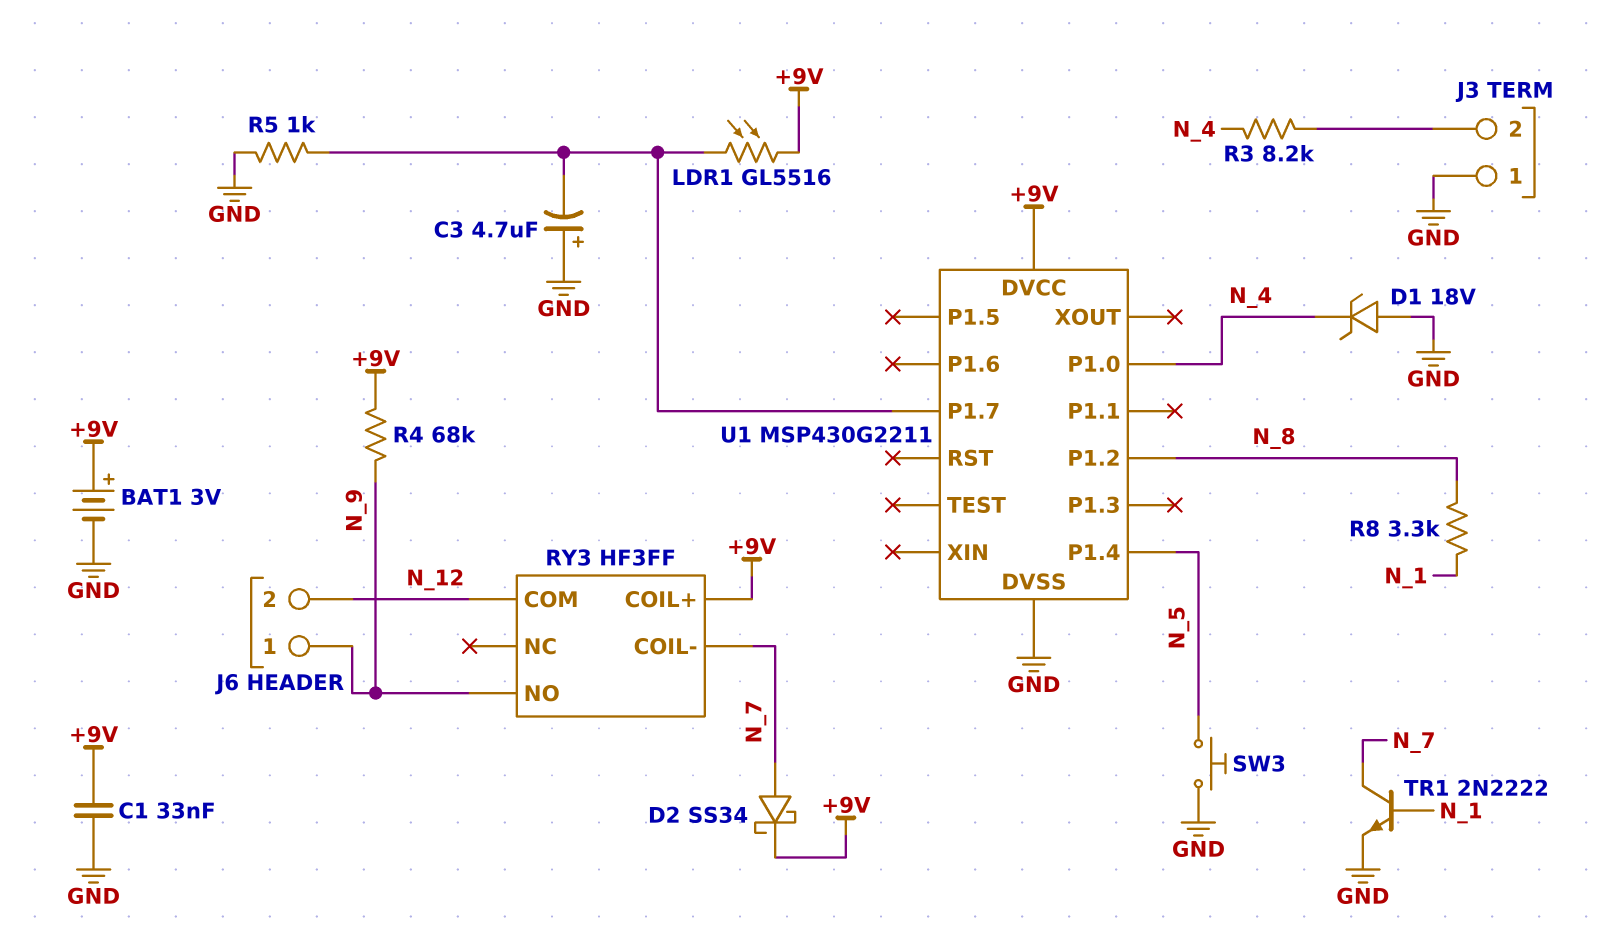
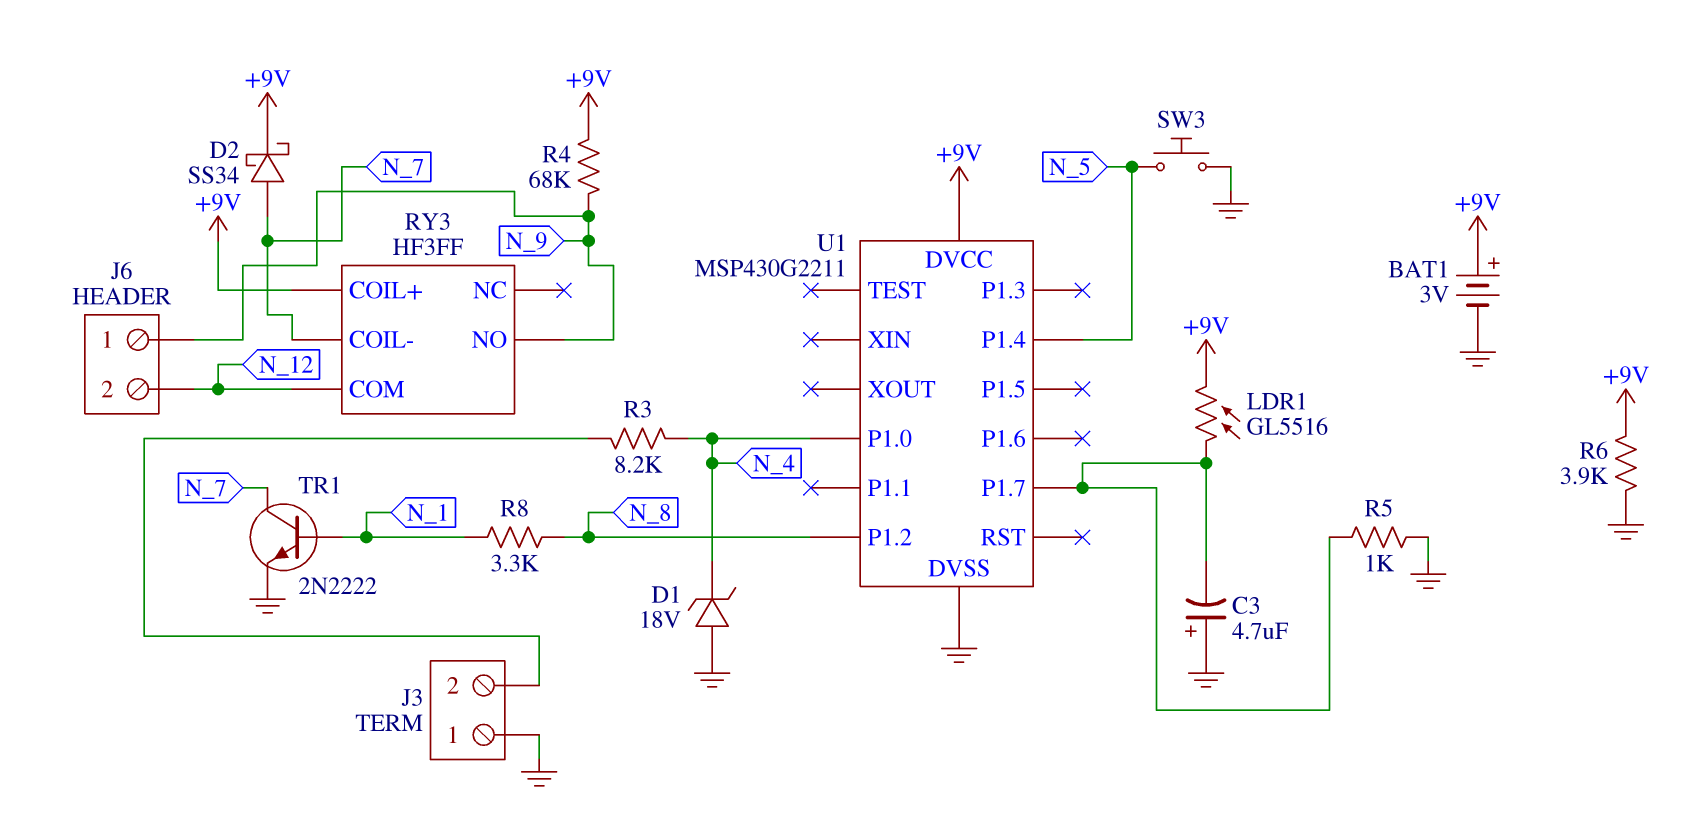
C1: 33nF (+9V, GND) -> none
R6: none -> 3.9k (+9V, GND)

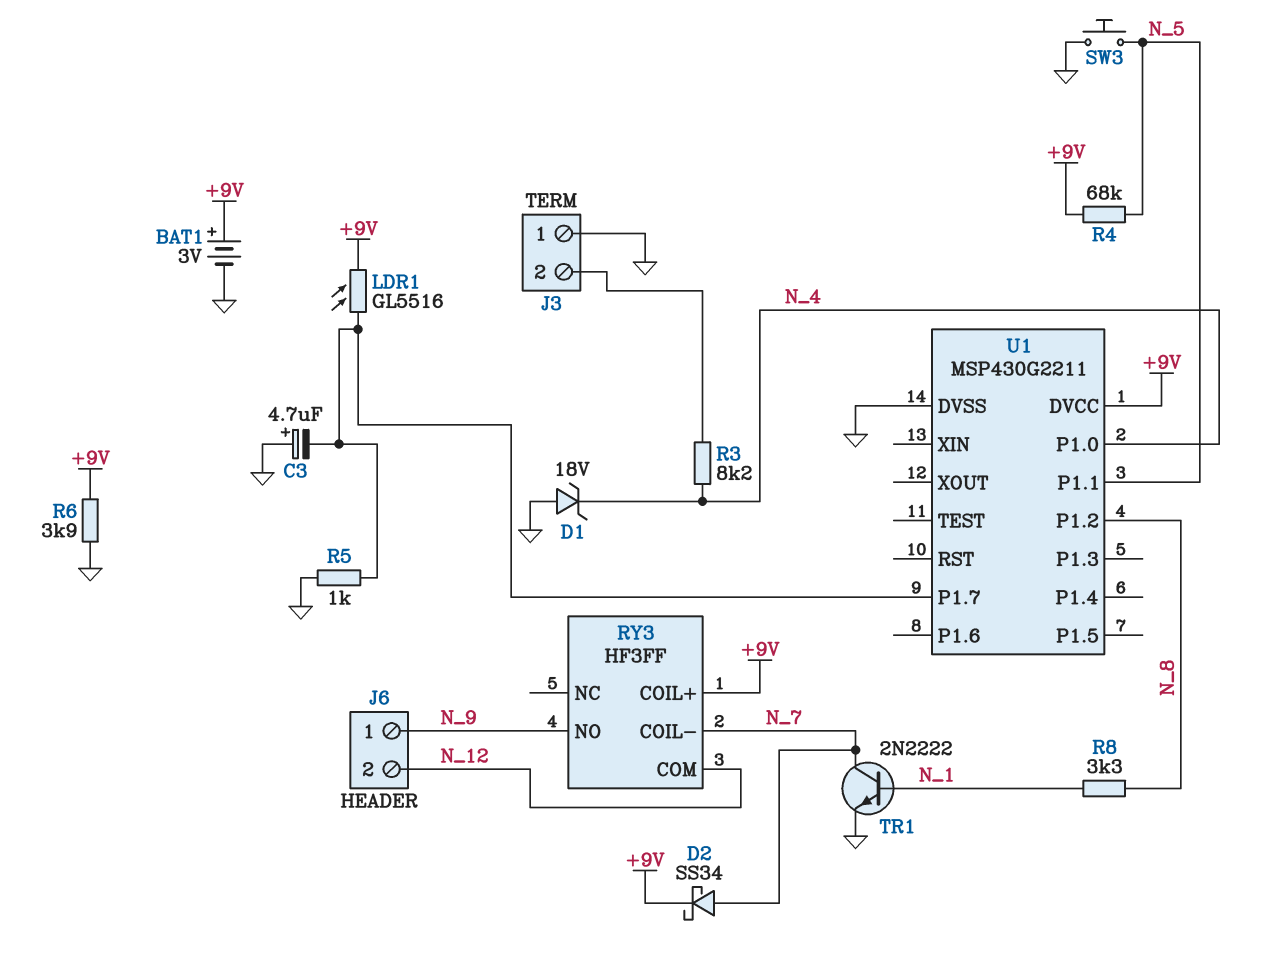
R4: 68k (+9V, N_9) -> 68k (+9V, N_5)
U1 pin P1.1: none -> N_5
U1 pin P1.4: N_5 -> none

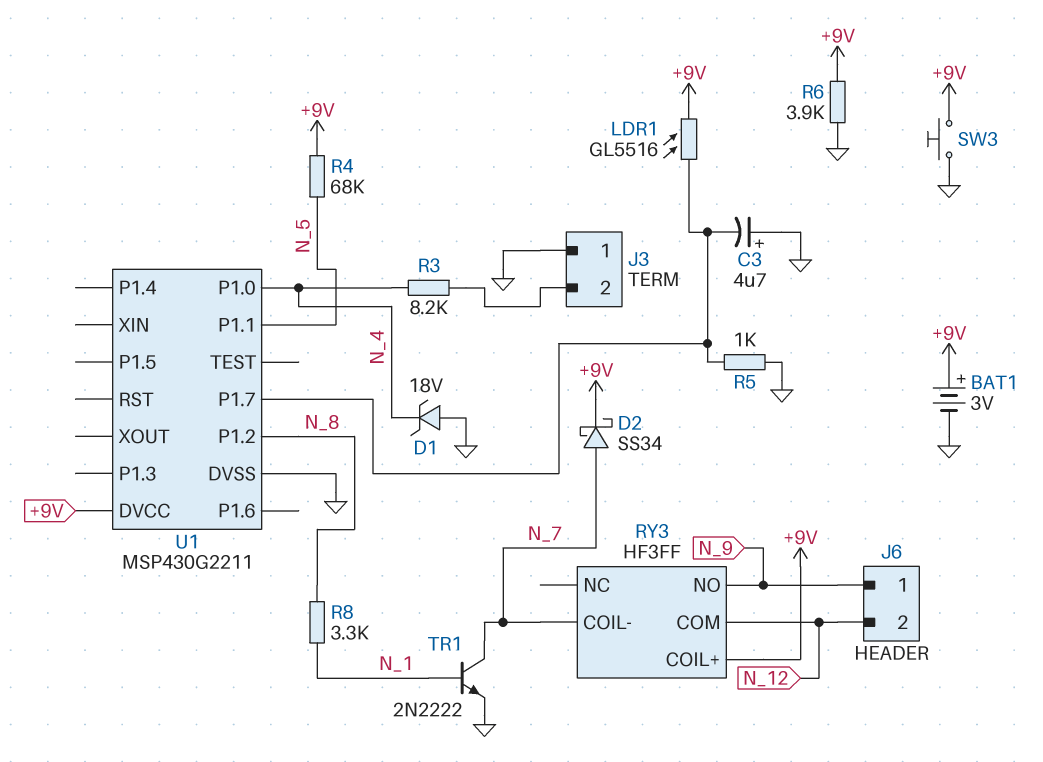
SW3: button (GND, N_5) -> button (+9V, GND)

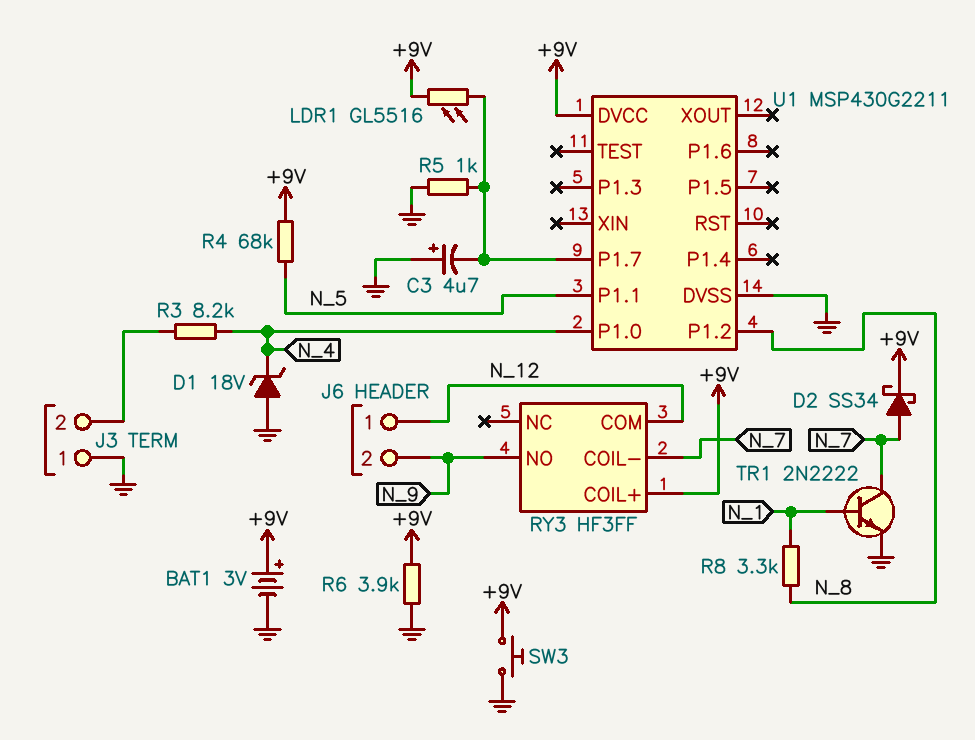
J6 pin 1: N_9 -> N_12
J6 pin 2: N_12 -> N_9

